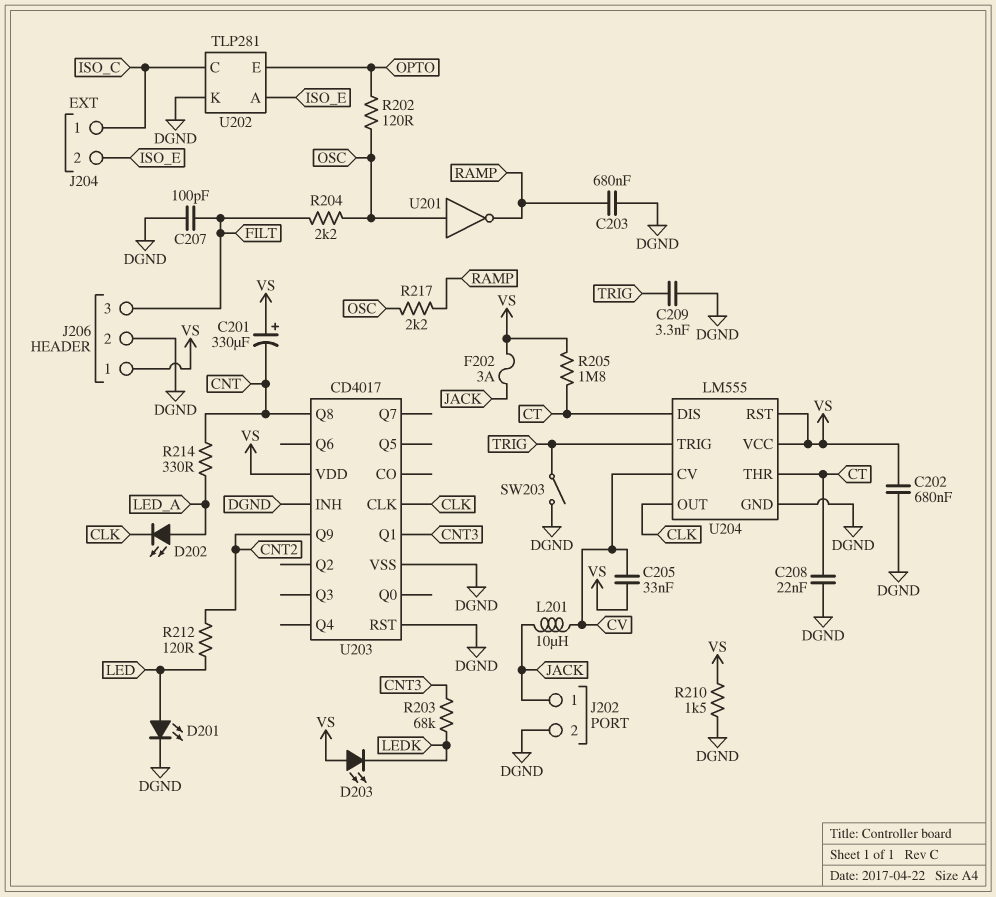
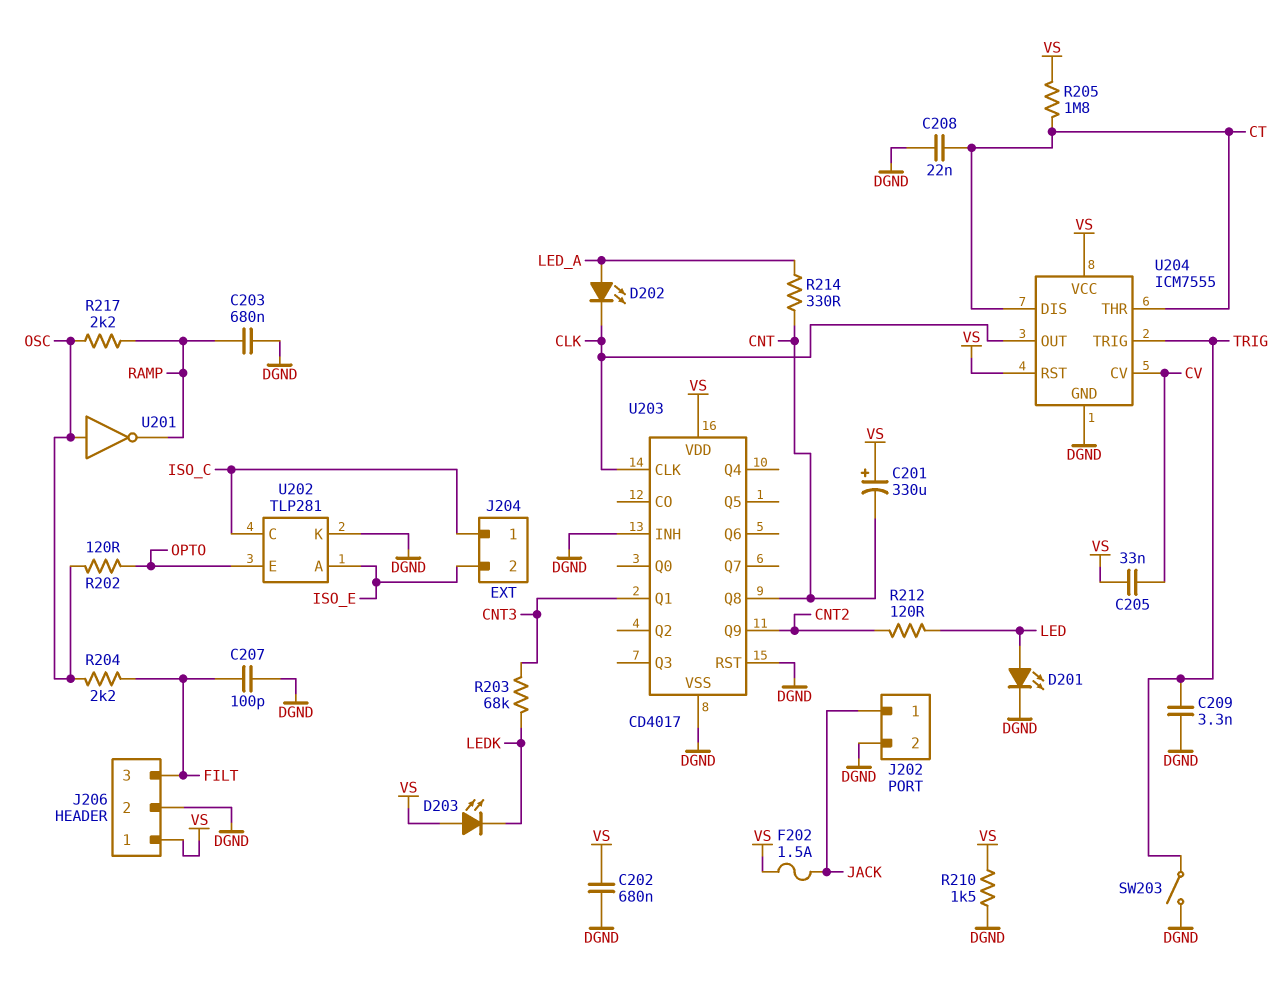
F202: 3A (JACK, VS) -> 1.5A (JACK, VS)
L201: 10uH (CV, JACK) -> none
U204: LM555 -> ICM7555

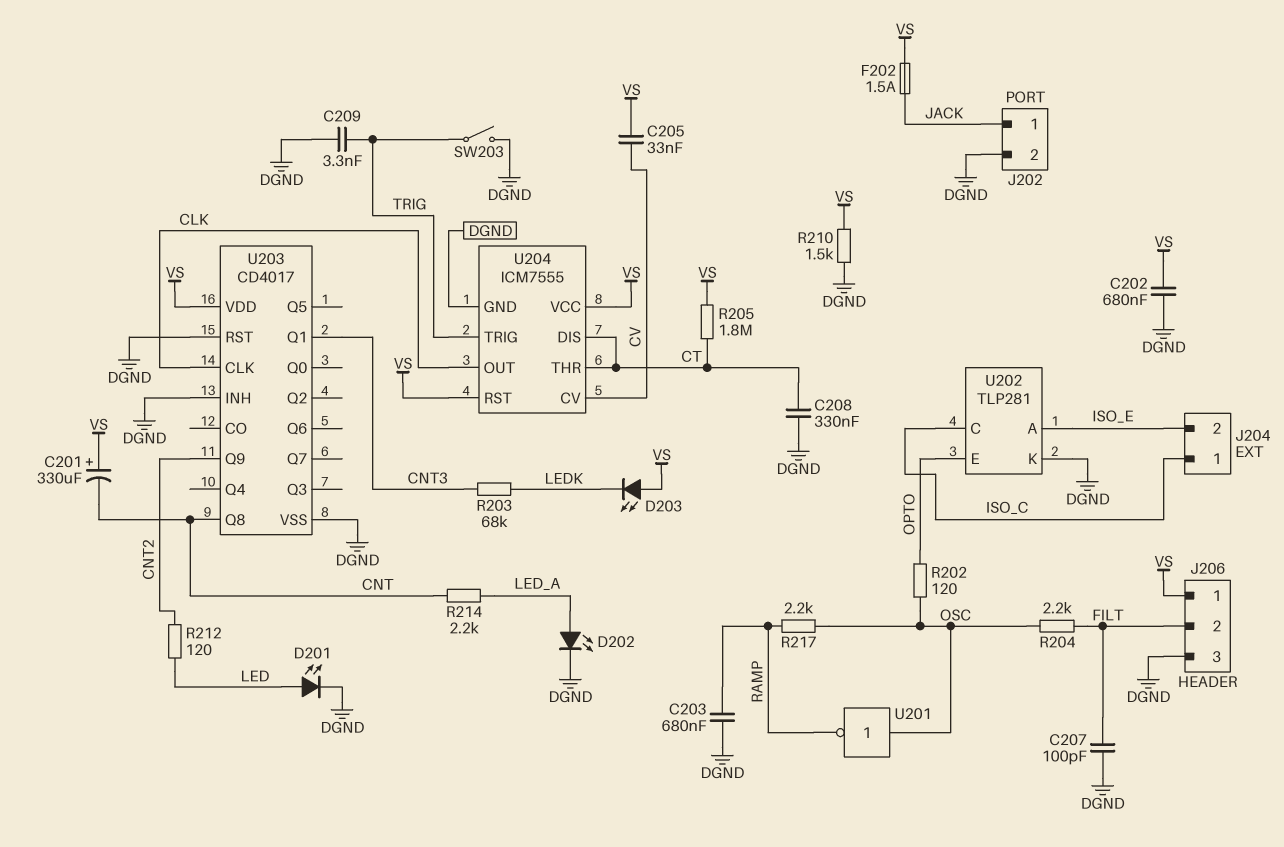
C208: 22nF (CT, DGND) -> 330nF (CT, DGND)
D202: LED (A LED_A, K CLK) -> LED (A LED_A, K DGND)
J206 pin 2: DGND -> FILT
J206 pin 3: FILT -> DGND
R214: 330 (CNT, LED_A) -> 2.2k (CNT, LED_A)

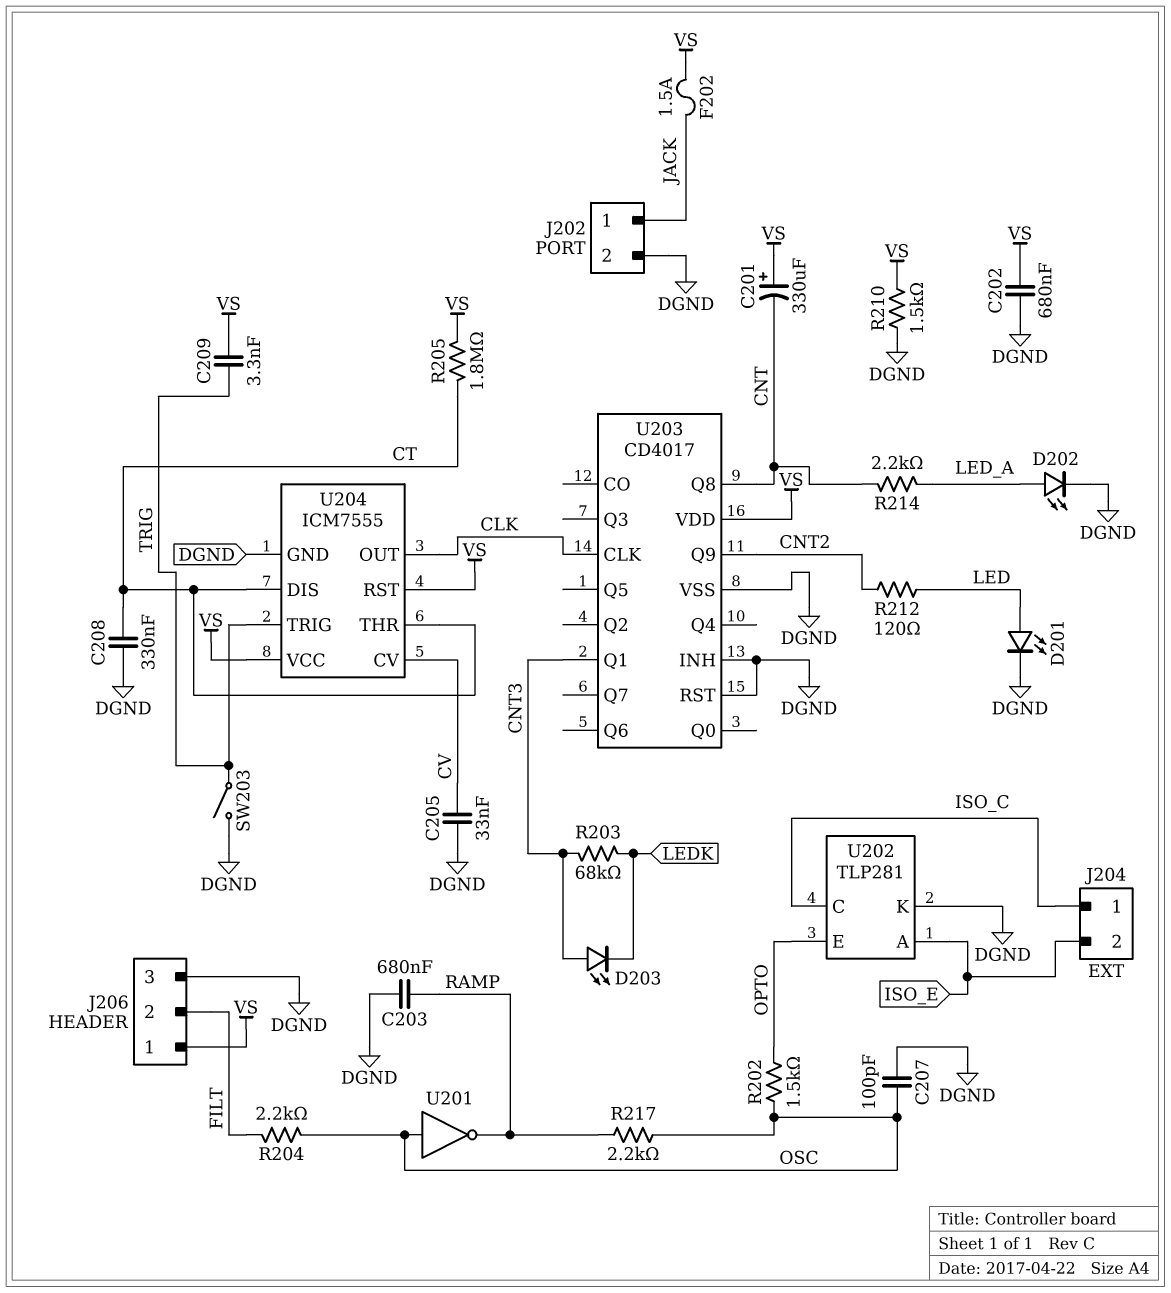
C205: 33nF (CV, VS) -> 33nF (CV, DGND)
C207: 100pF (DGND, FILT) -> 100pF (DGND, OSC)
C209: 3.3nF (DGND, TRIG) -> 3.3nF (TRIG, VS)
D203: LED (A VS, K LEDK) -> LED (A CNT3, K LEDK)
R202: 120 (OPTO, OSC) -> 1.5k (OPTO, OSC)

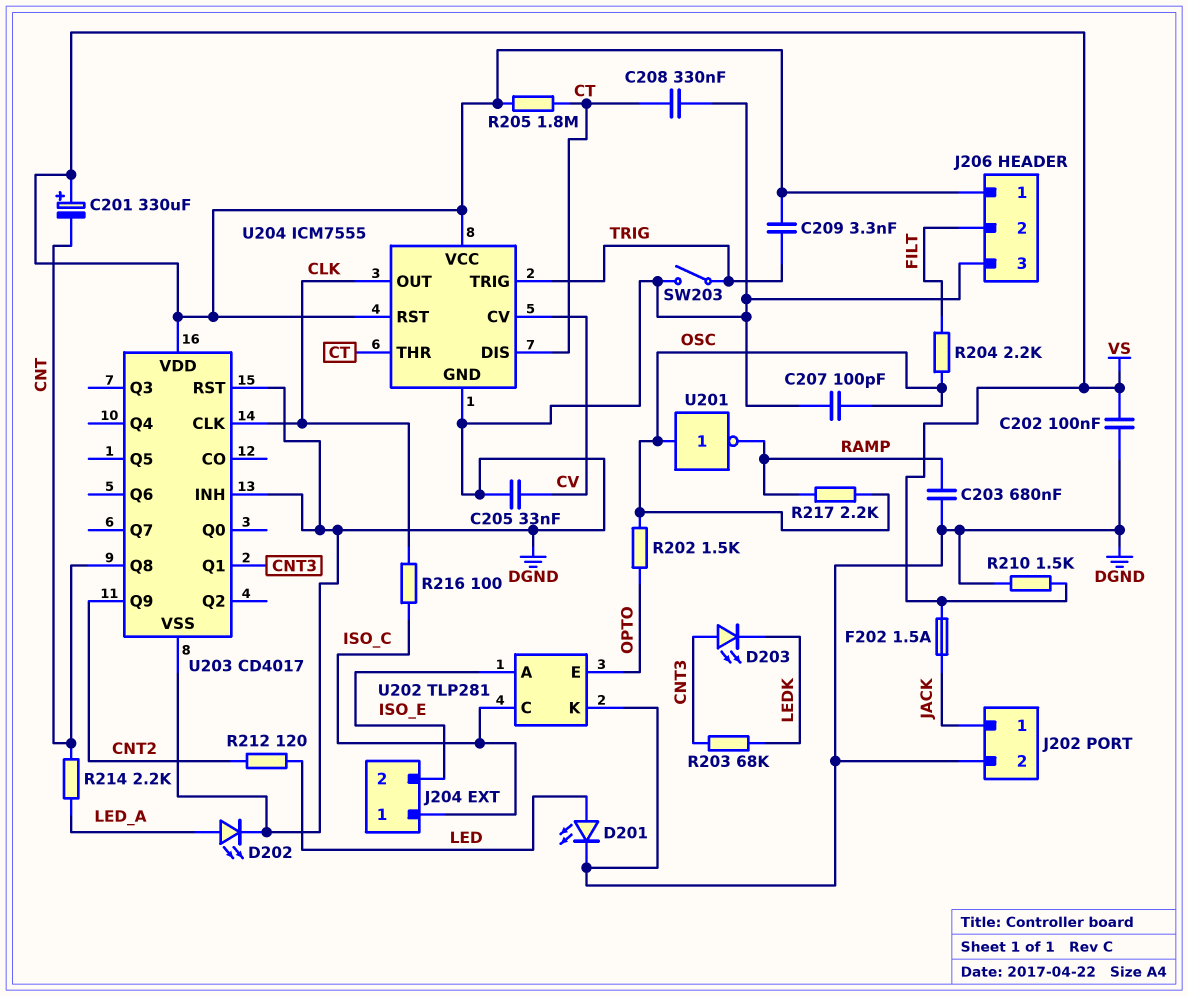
C202: 680nF (DGND, VS) -> 100nF (DGND, VS)
R216: none -> 100 (CLK, ISO_C)

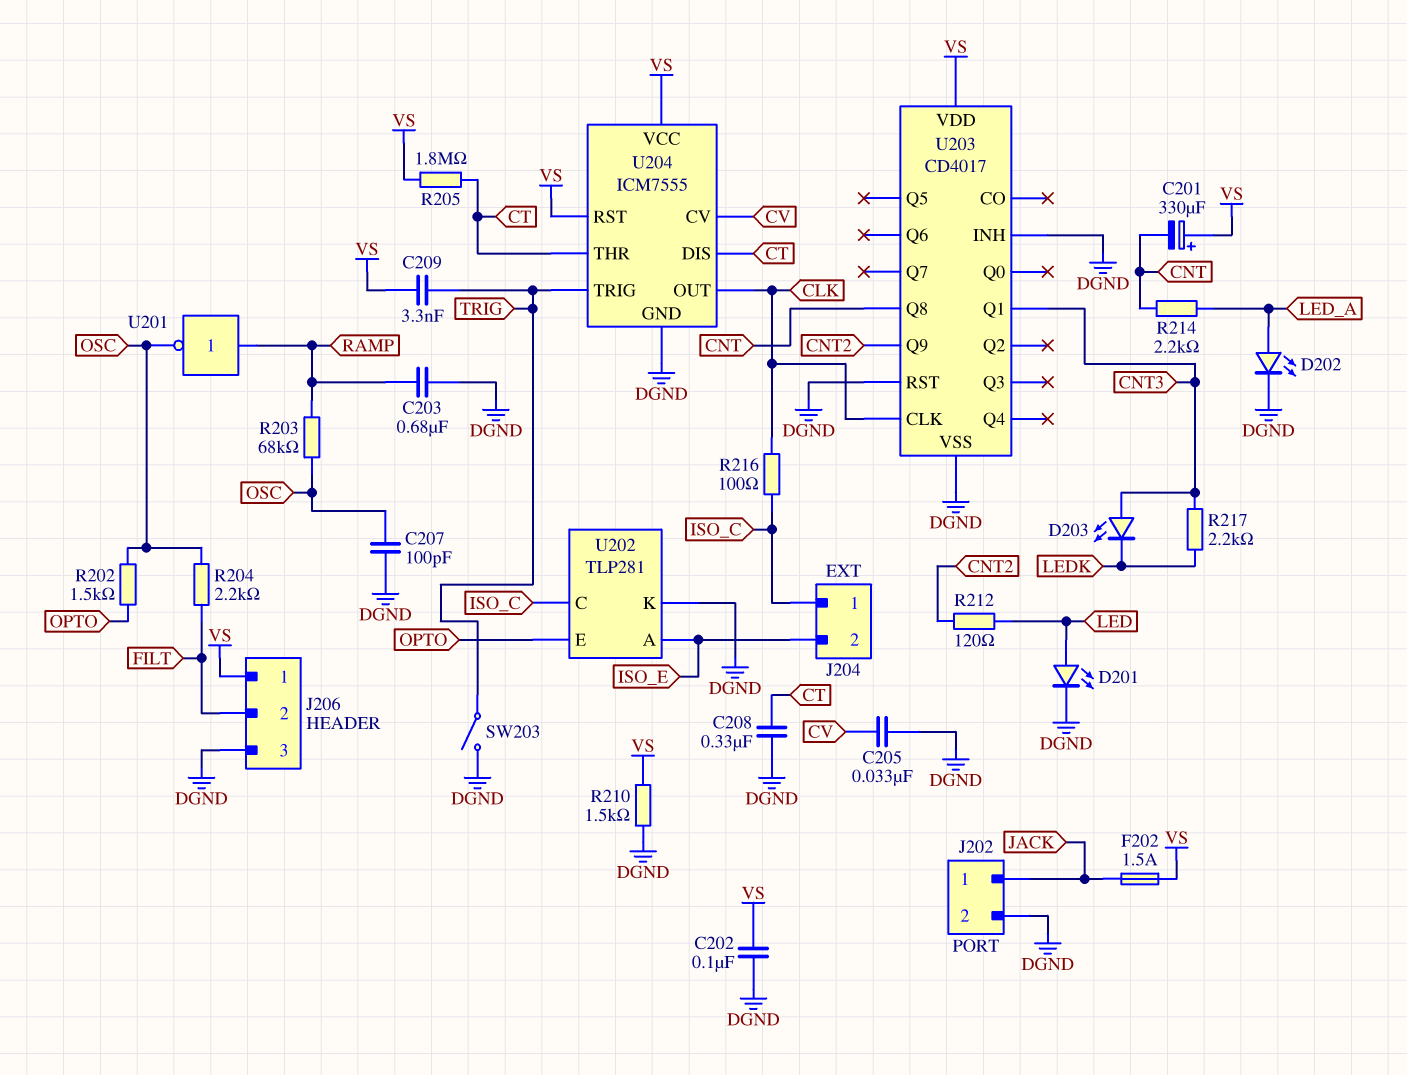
R203: 68k (CNT3, LEDK) -> 68k (OSC, RAMP)
R217: 2.2k (OSC, RAMP) -> 2.2k (CNT3, LEDK)
U201: NOT (in OSC, out RAMP) -> NOT (in RAMP, out OSC)

